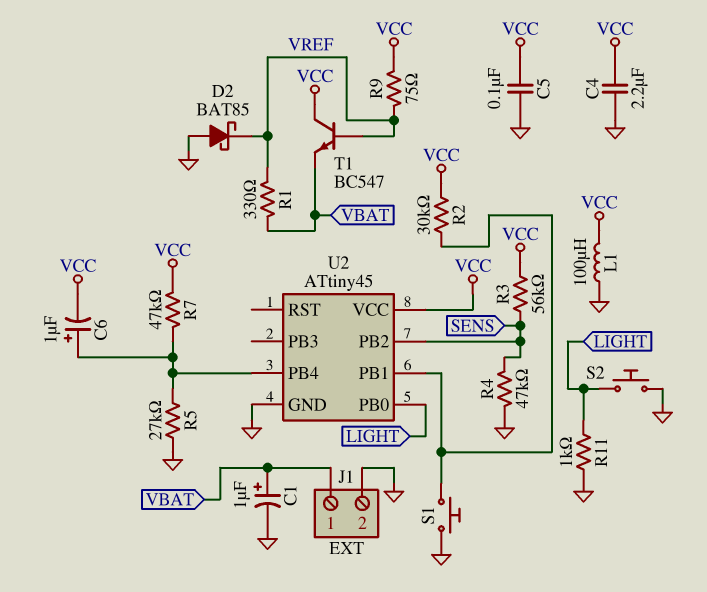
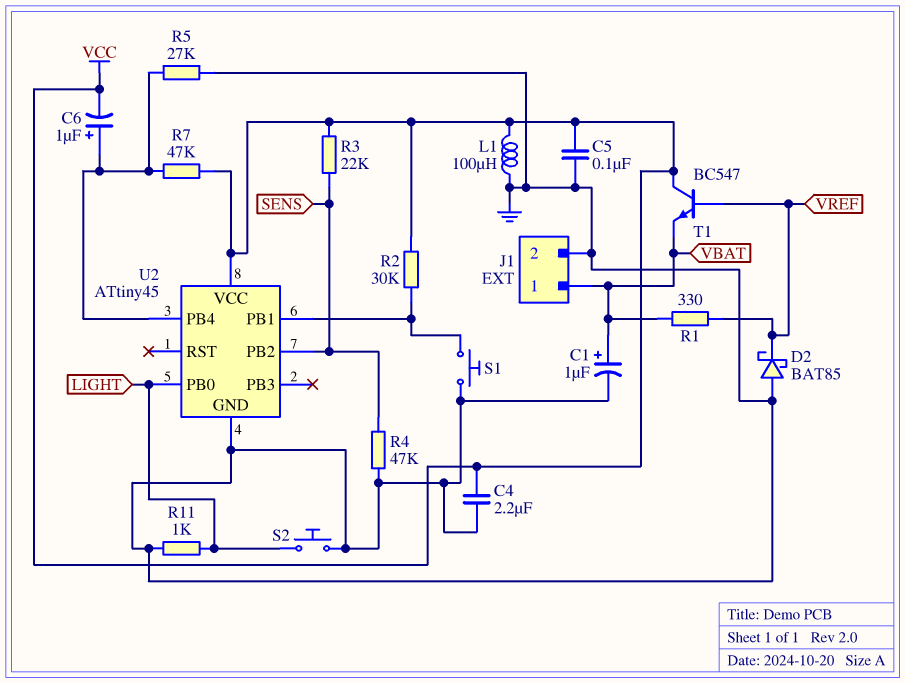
R3: 56k (SENS, VCC) -> 22k (SENS, VCC)
R9: 75 (VCC, VREF) -> none

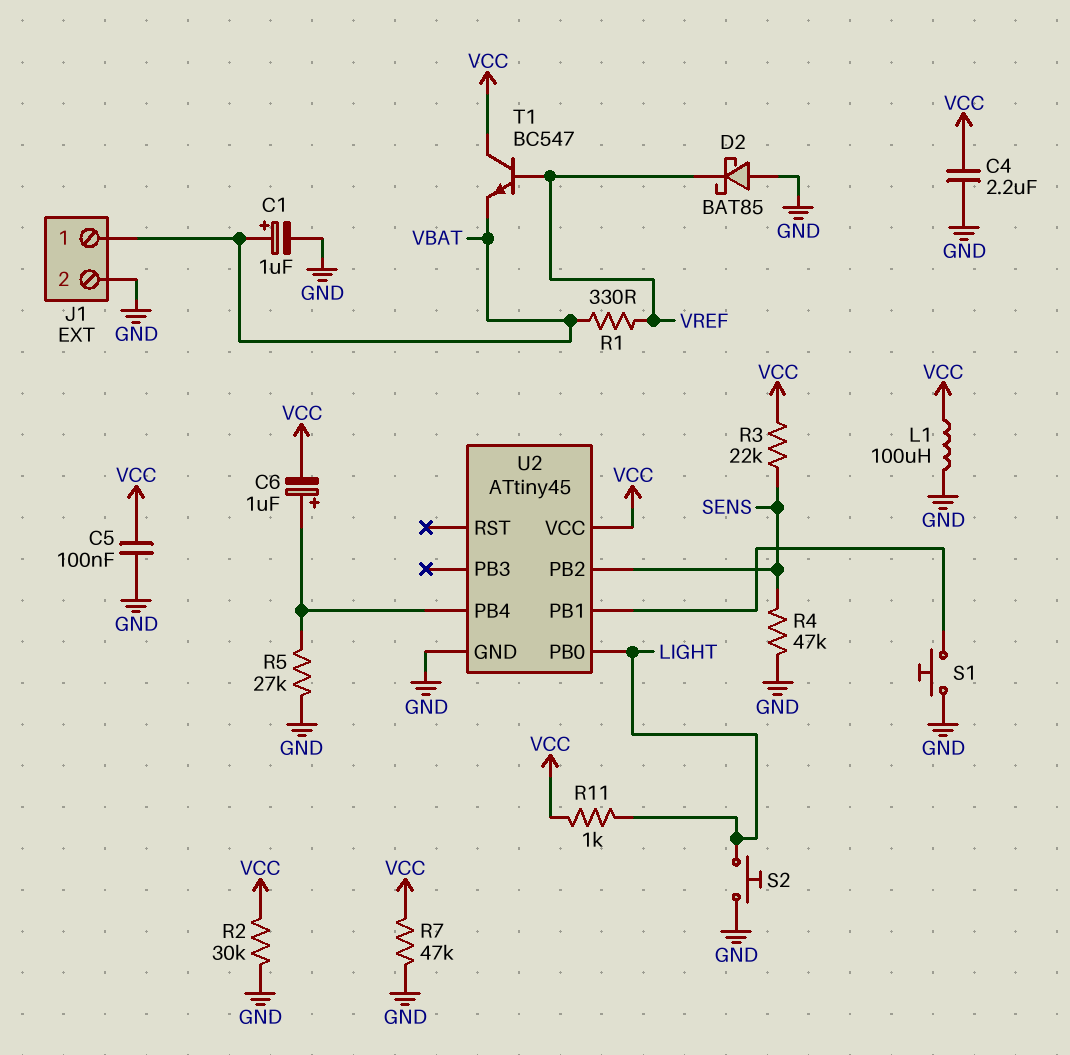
R2: 30k (U2/PB1, VCC) -> 30k (GND, VCC)
R7: 47k (U2/PB4, VCC) -> 47k (GND, VCC)
R11: 1k (GND, LIGHT) -> 1k (LIGHT, VCC)

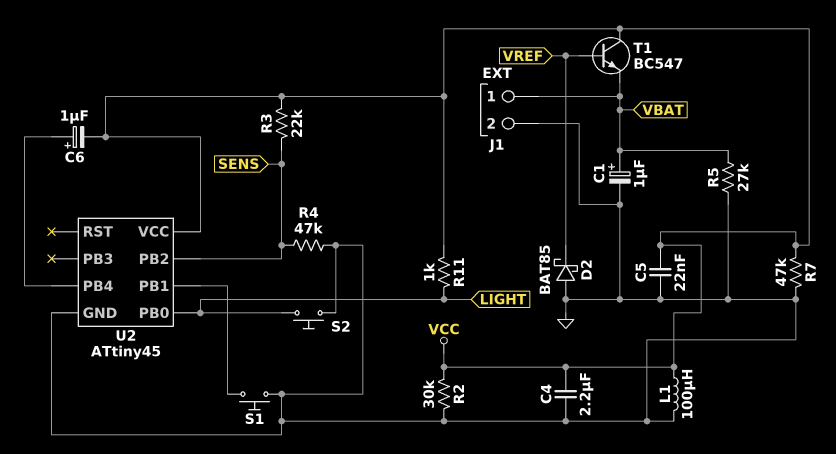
C5: 100nF (GND, VCC) -> 22nF (GND, VCC)
R1: 330 (VBAT, VREF) -> none
R5: 27k (GND, U2/PB4) -> 27k (GND, VBAT)

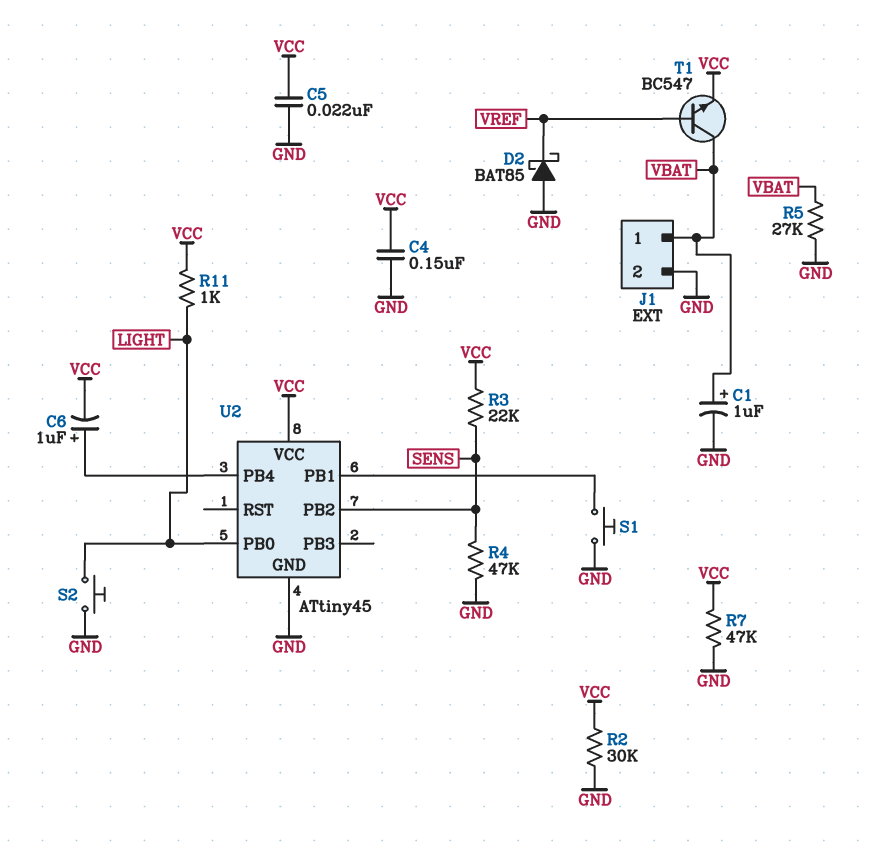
C4: 2.2uF (GND, VCC) -> 150nF (GND, VCC)
L1: 100uH (GND, VCC) -> none
T1: NPN BC547 (B VREF, C VCC, E VBAT) -> NPN BC547 (B VREF, C VBAT, E VCC)

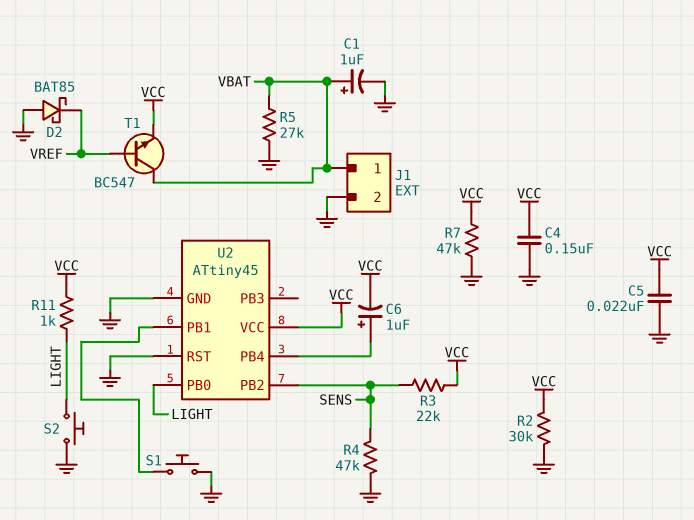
U2 pin RST: none -> GND

